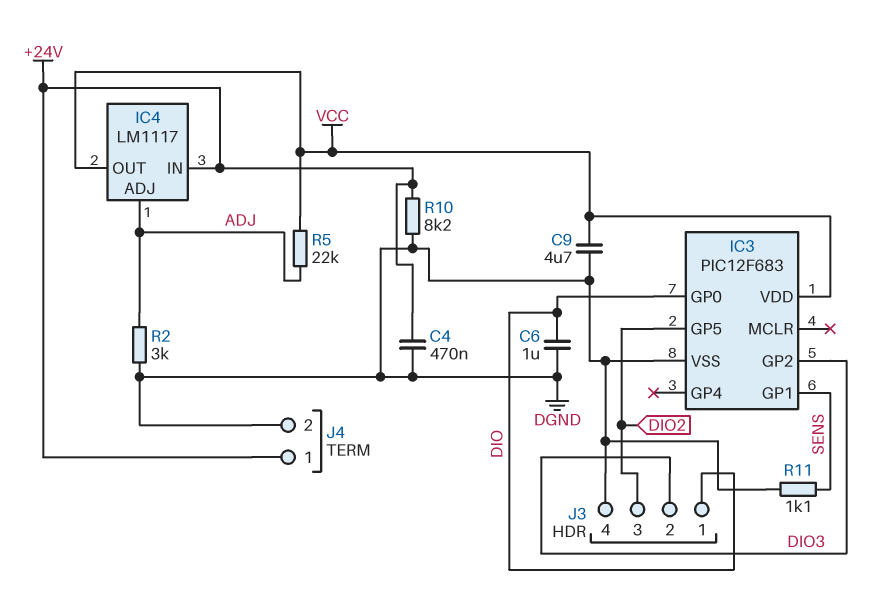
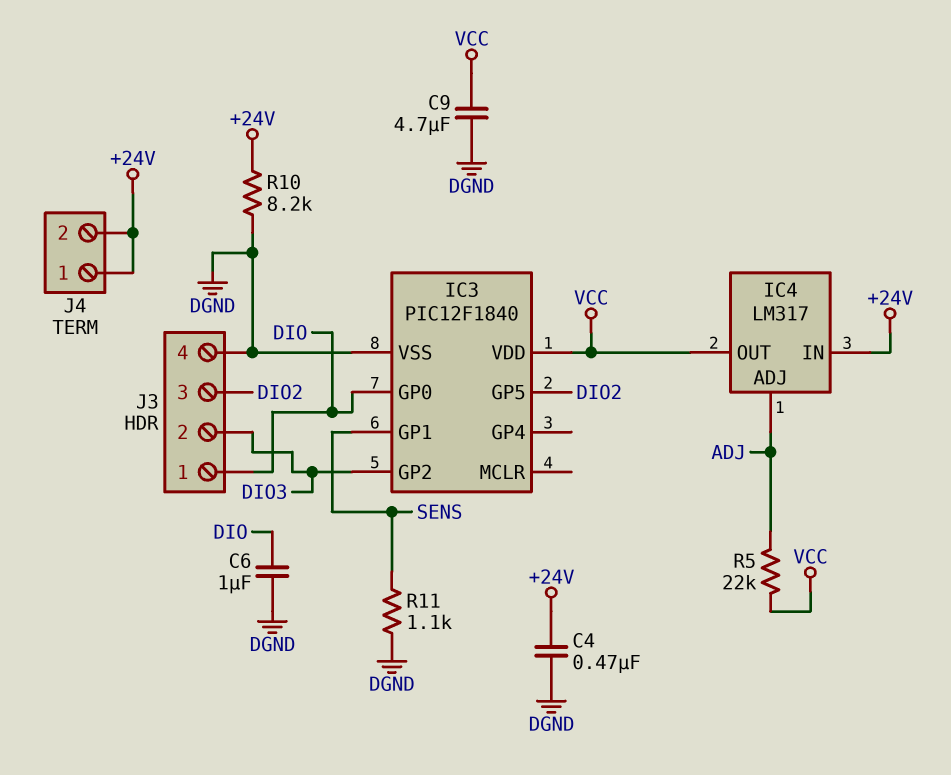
IC3: PIC12F683 -> PIC12F1840
IC4: LM1117 -> LM317
J4 pin 2: DGND -> +24V
R2: 3k (ADJ, DGND) -> none

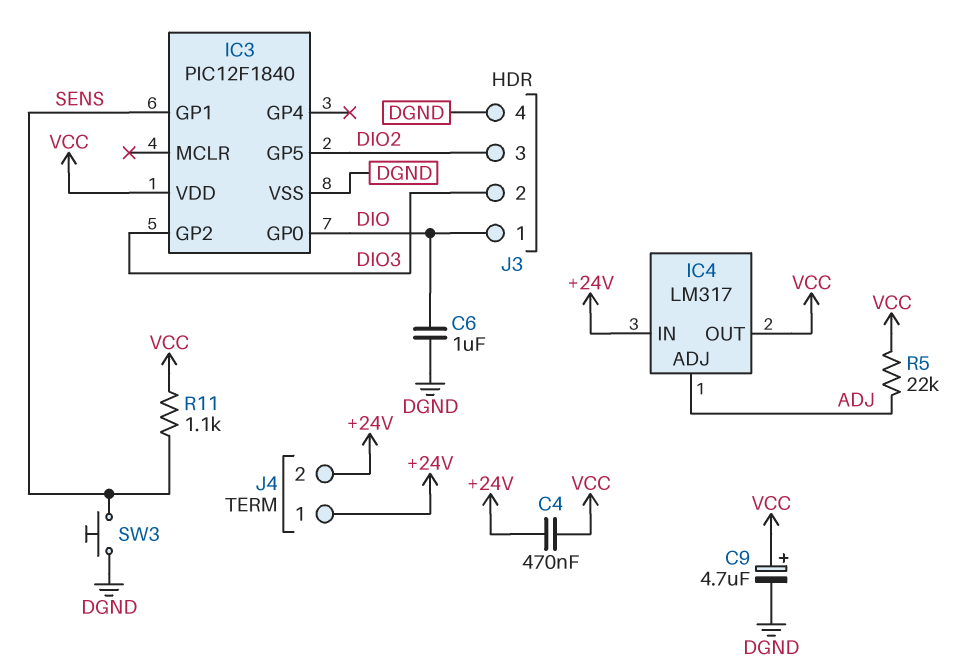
C4: 470nF (+24V, DGND) -> 470nF (+24V, VCC)
C9: 4.7uF (DGND, VCC) -> 4.7uF (plus VCC, minus DGND)
R10: 8.2k (+24V, DGND) -> none
R11: 1.1k (DGND, SENS) -> 1.1k (SENS, VCC)
SW3: none -> button (DGND, SENS)

